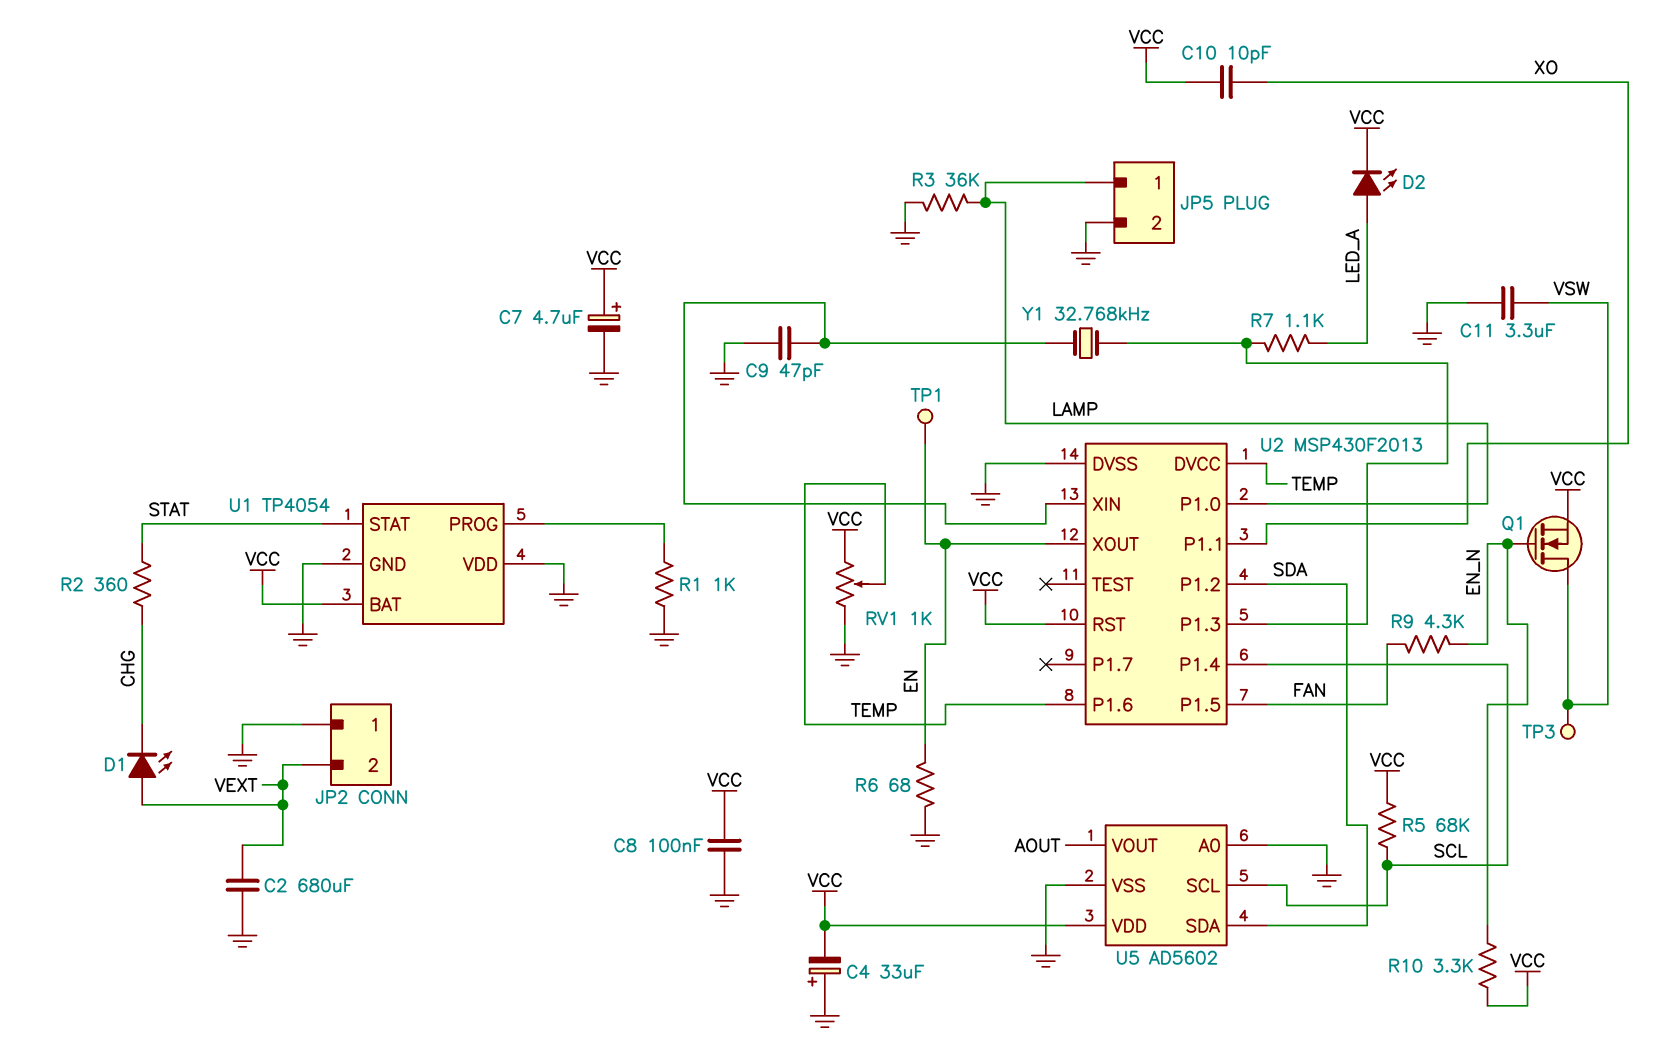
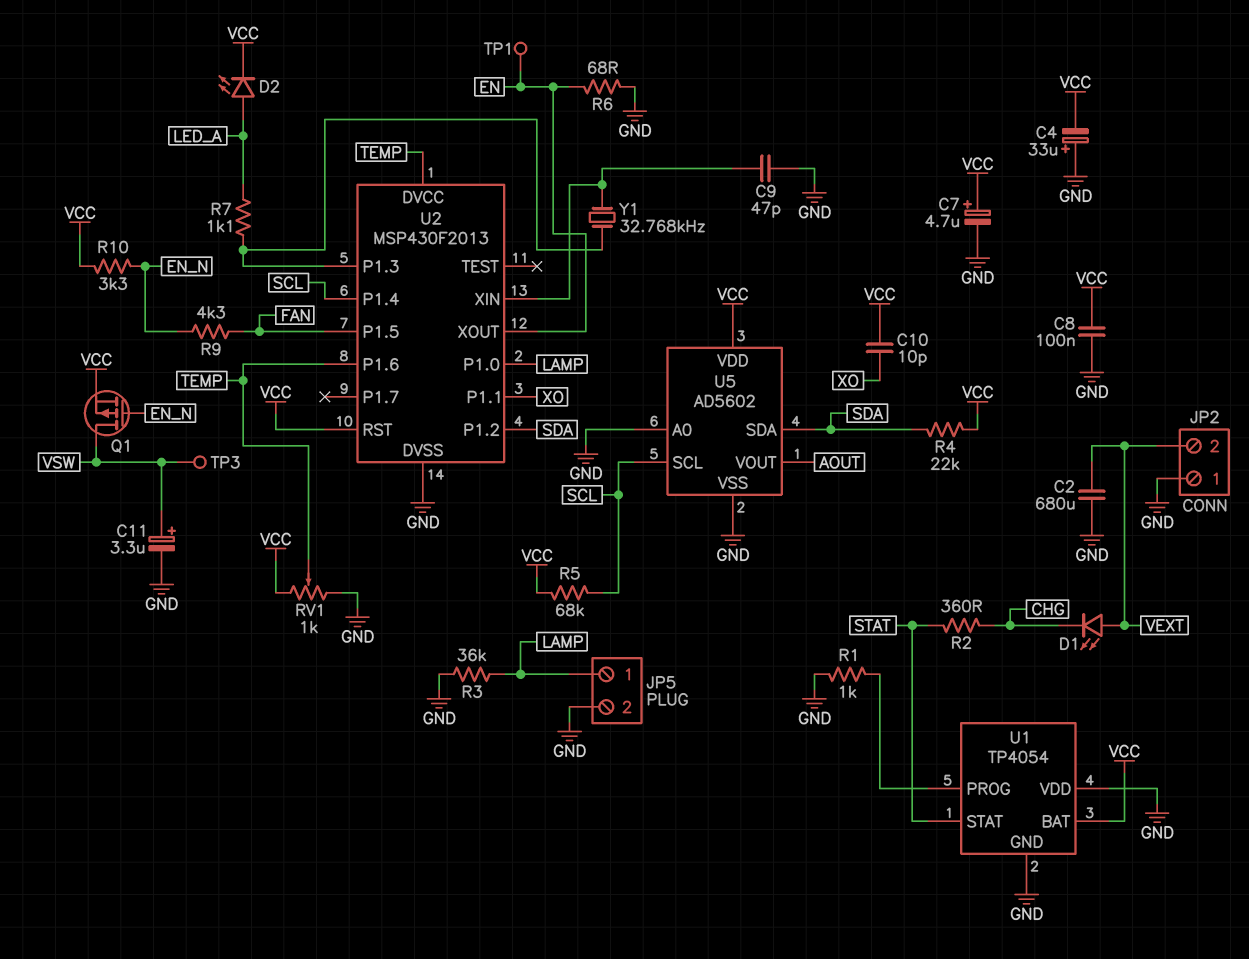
C11: 3.3uF (GND, VSW) -> 3.3uF (plus VSW, minus GND)
Q1: NMOS (G EN_N, D VSW, S VCC) -> PMOS (G EN_N, D VSW, S VCC)
R4: none -> 22k (SDA, VCC)

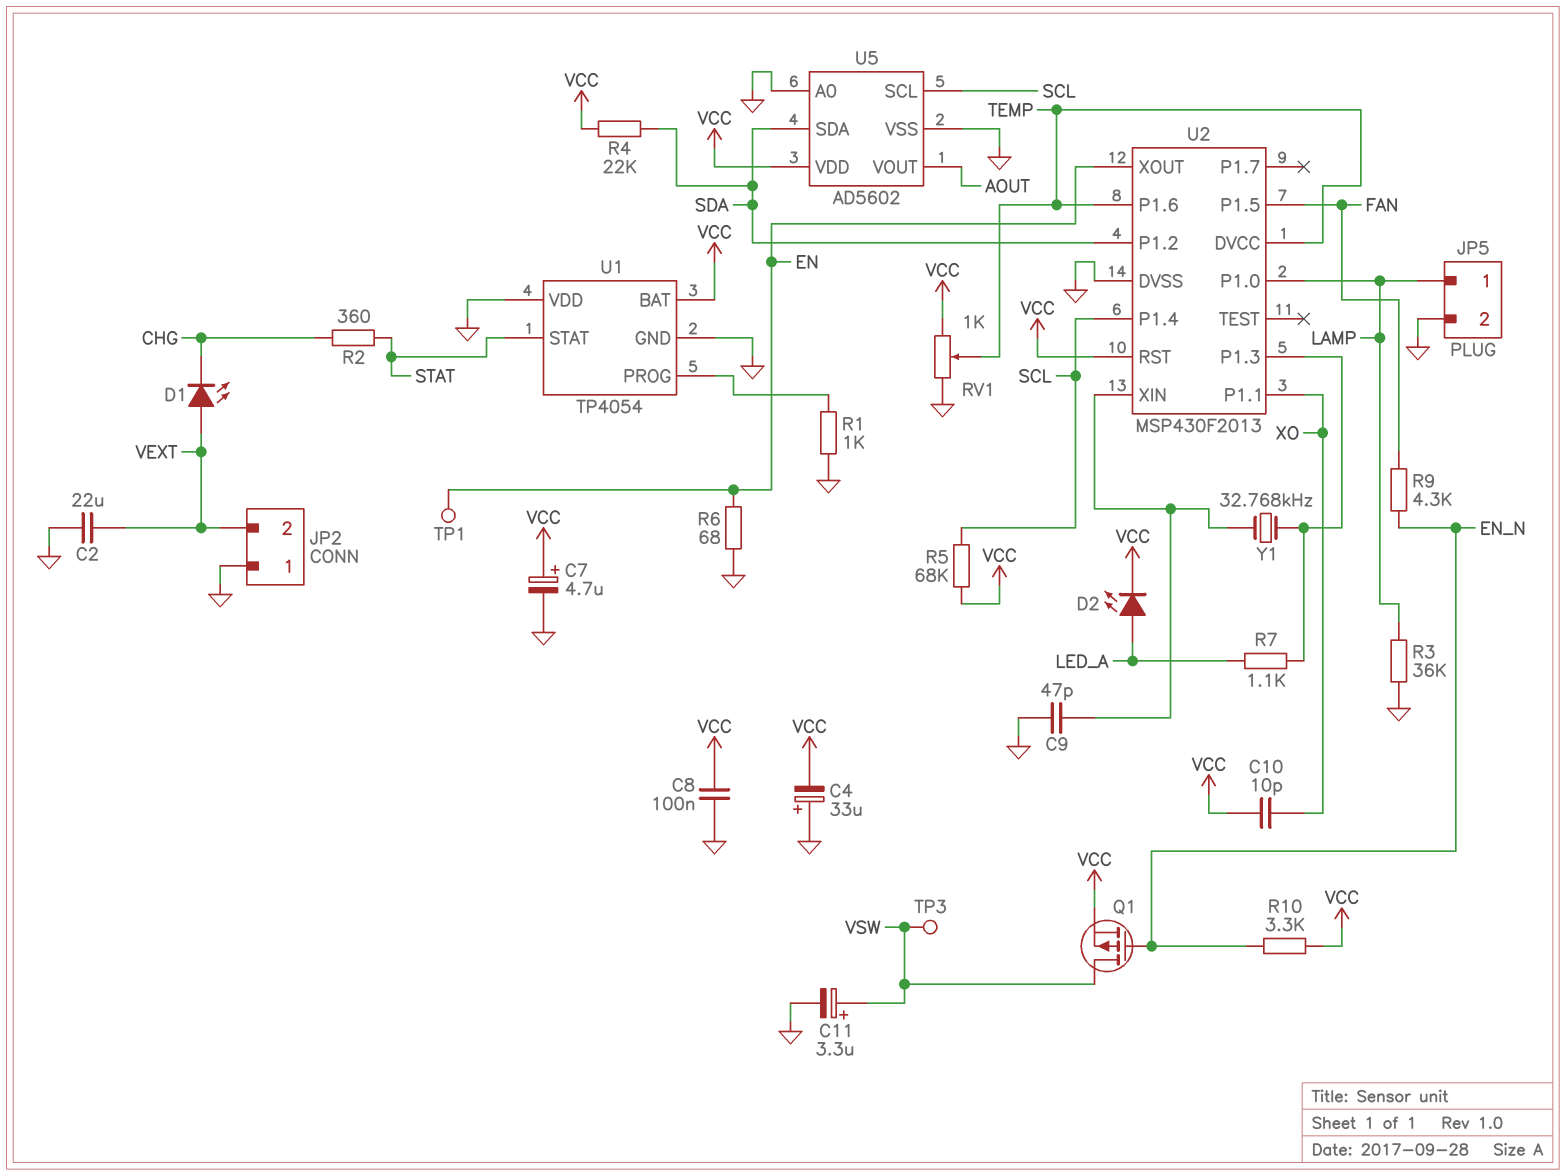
C2: 680uF (GND, VEXT) -> 22uF (GND, VEXT)

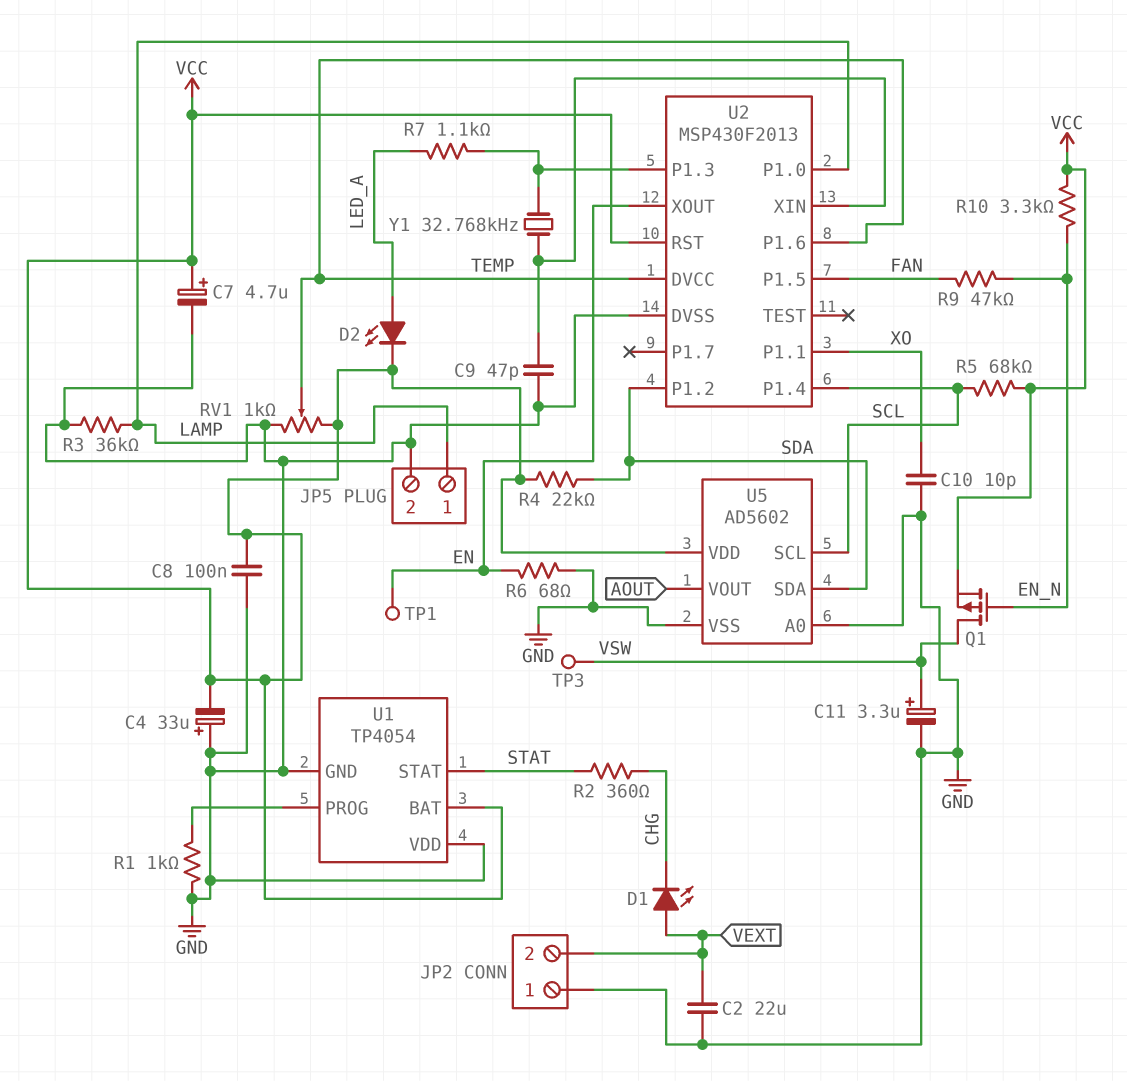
C10: 10pF (VCC, XO) -> 10pF (GND, XO)
R9: 4.3k (EN_N, FAN) -> 47k (EN_N, FAN)

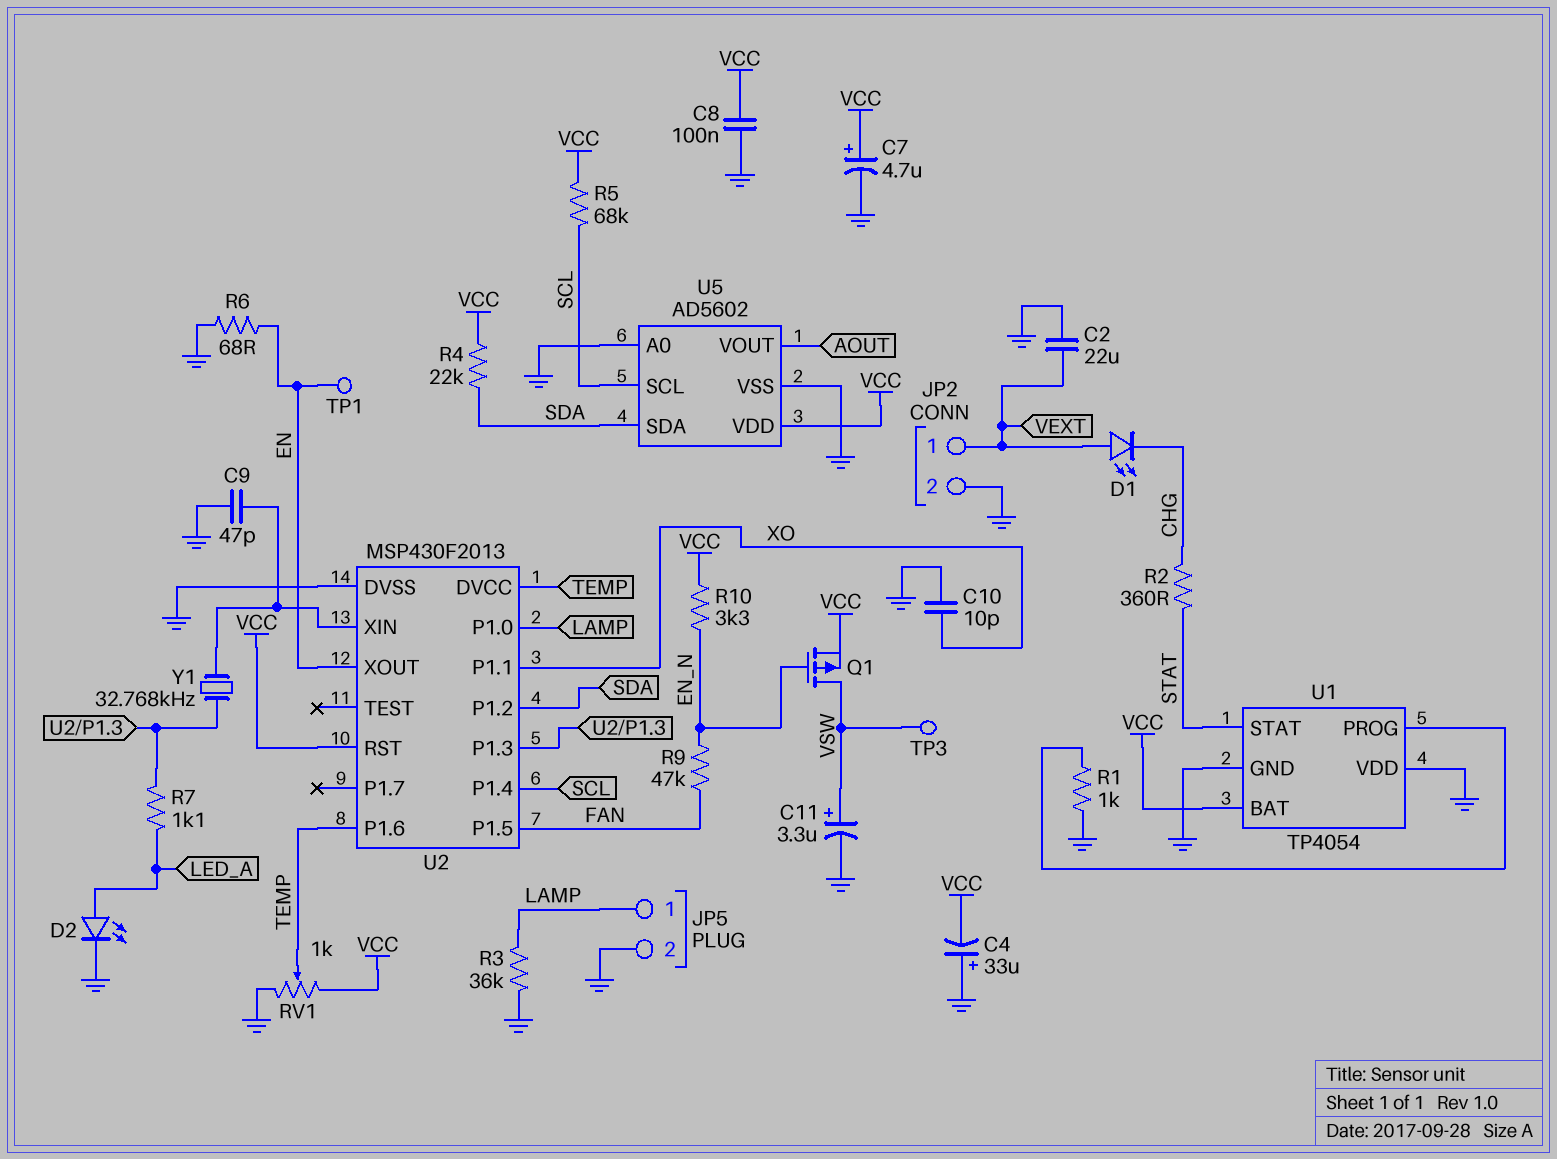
D2: LED (A LED_A, K VCC) -> LED (A LED_A, K GND)
JP2 pin 1: GND -> VEXT
JP2 pin 2: VEXT -> GND

